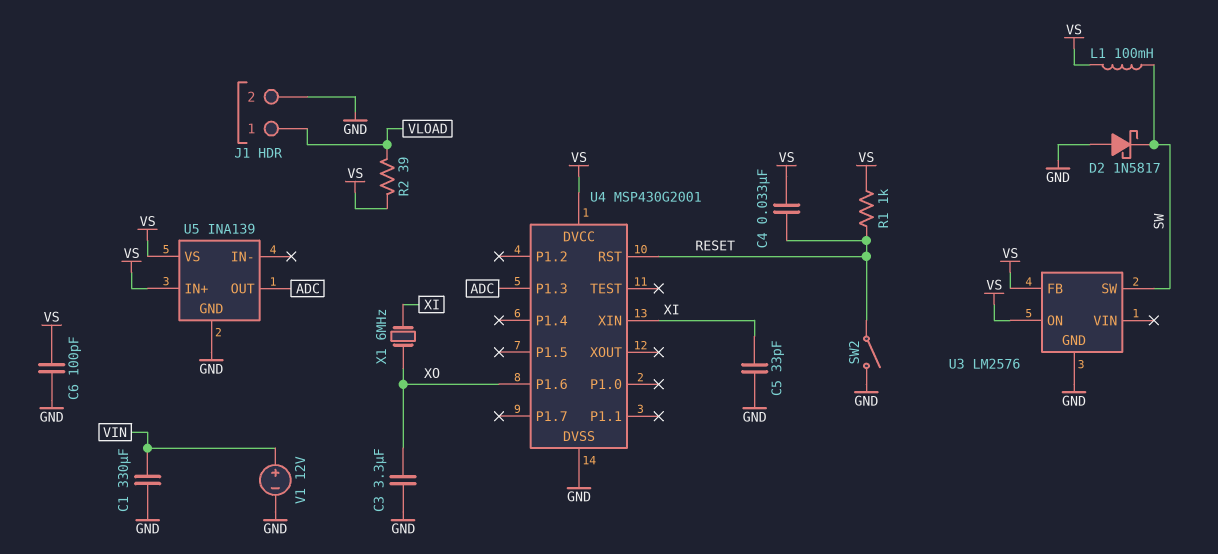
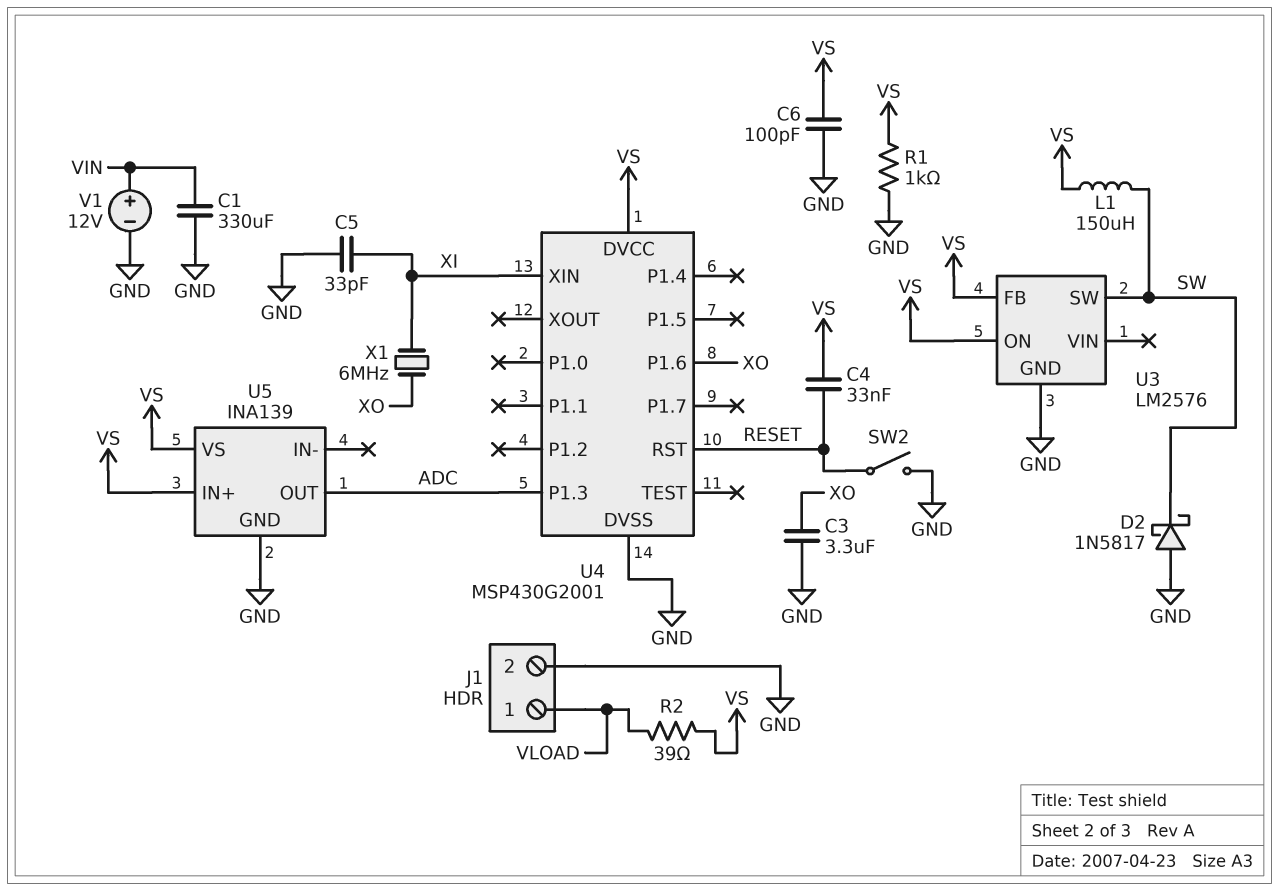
L1: 100mH (SW, VS) -> 150uH (SW, VS)
R1: 1k (RESET, VS) -> 1k (GND, VS)

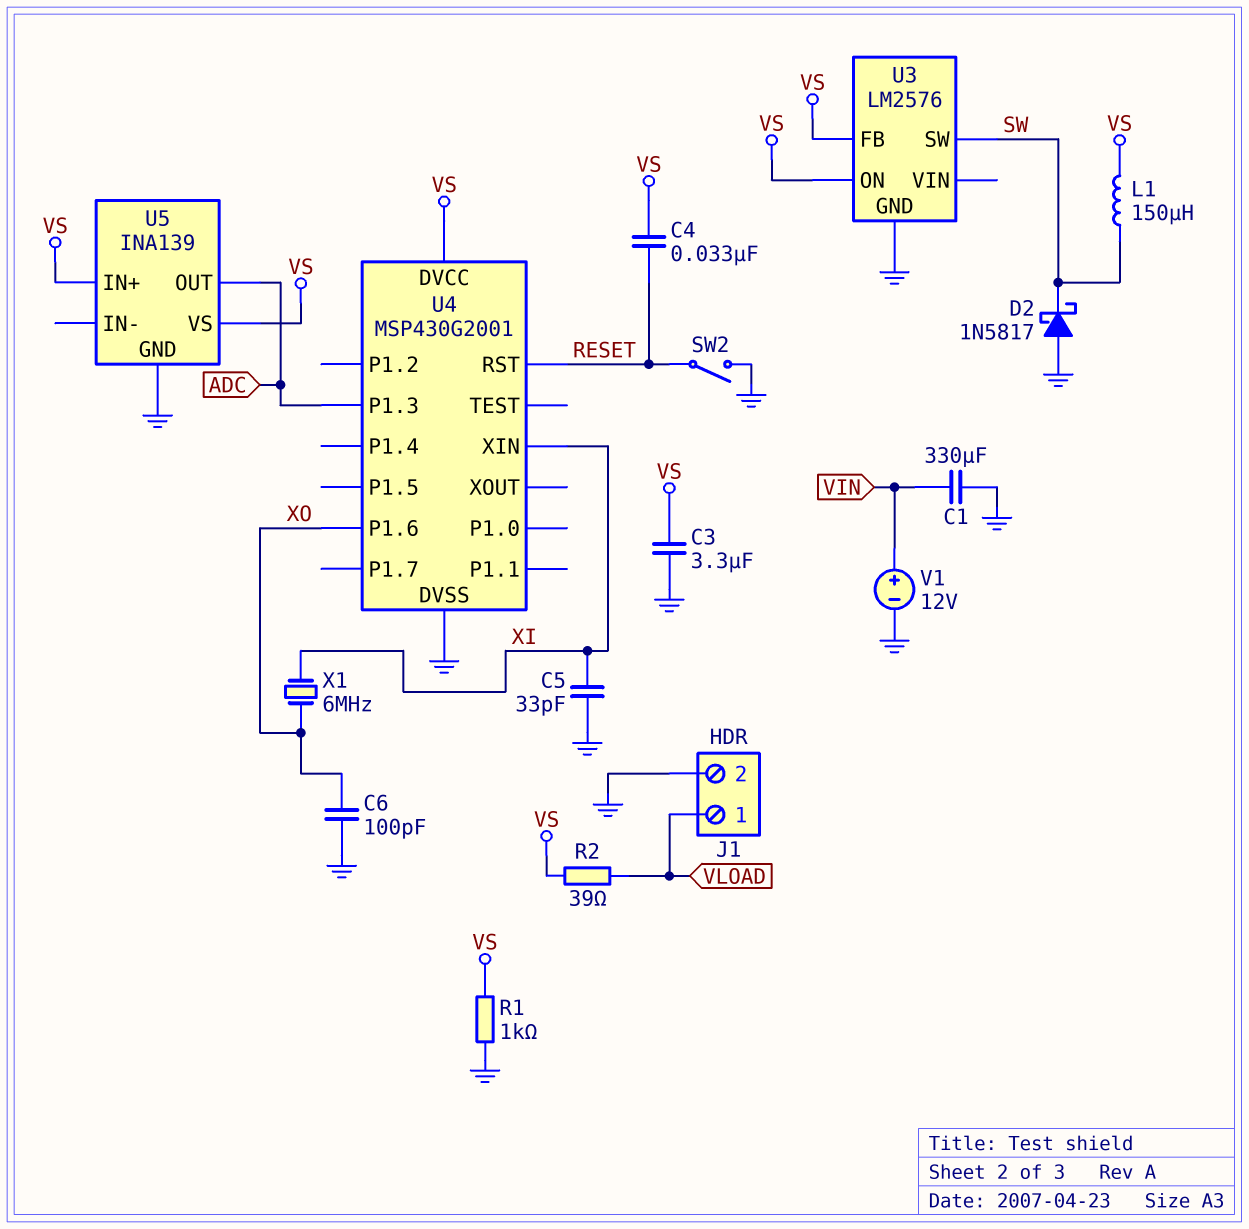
C3: 3.3uF (GND, XO) -> 3.3uF (GND, VS)
C6: 100pF (GND, VS) -> 100pF (GND, XO)

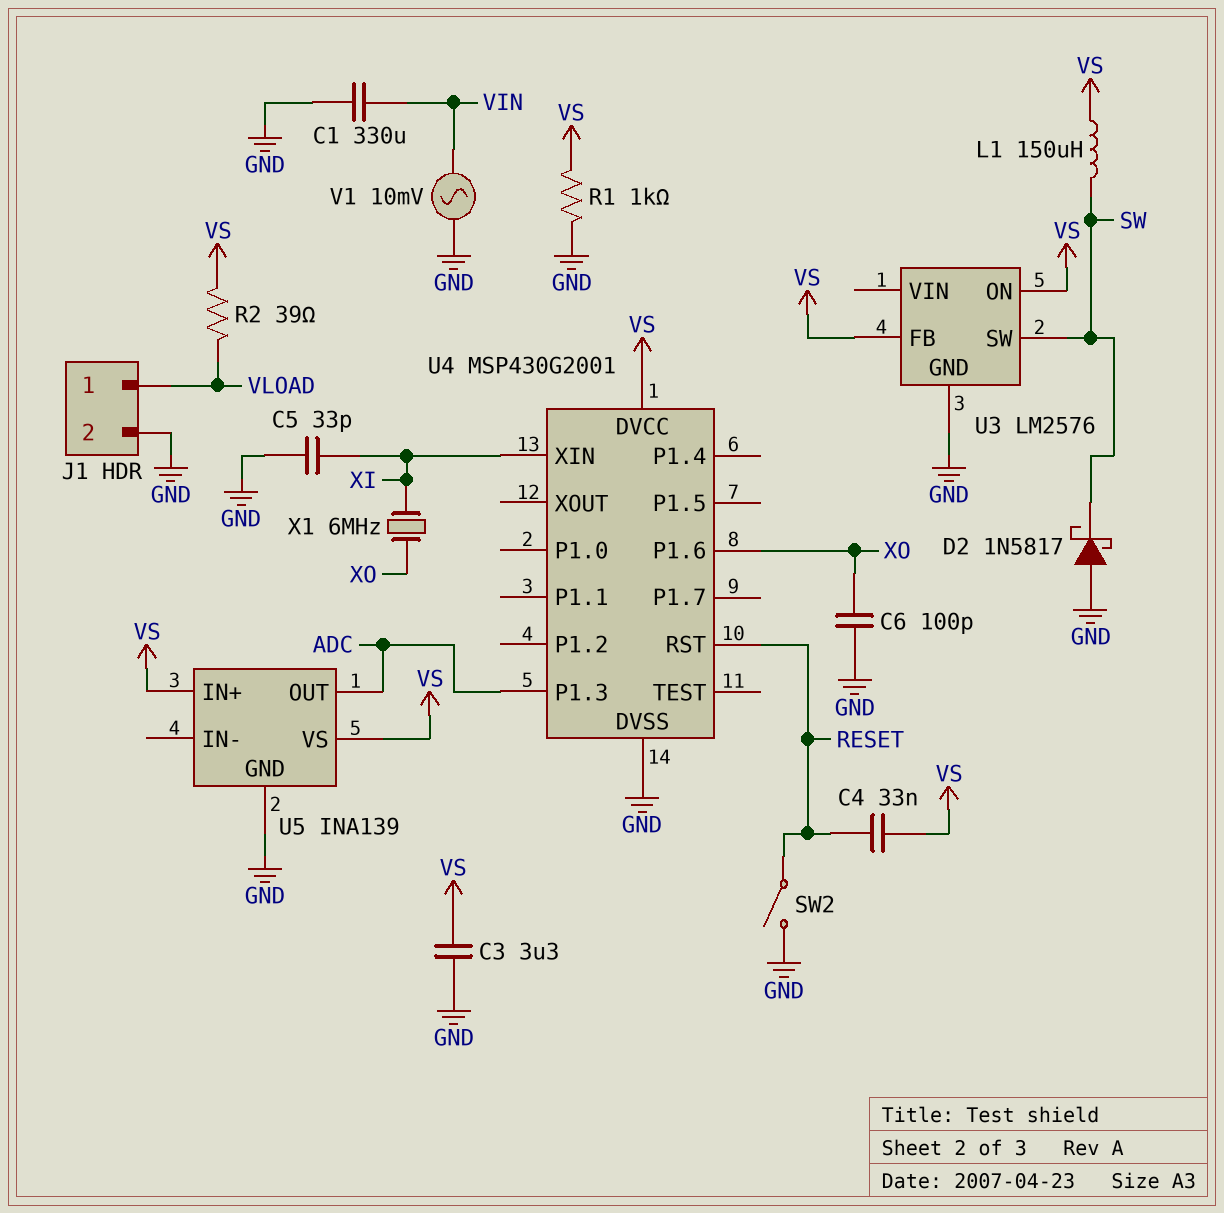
V1: 12V (plus VIN, minus GND) -> AC 10mV (GND, VIN)

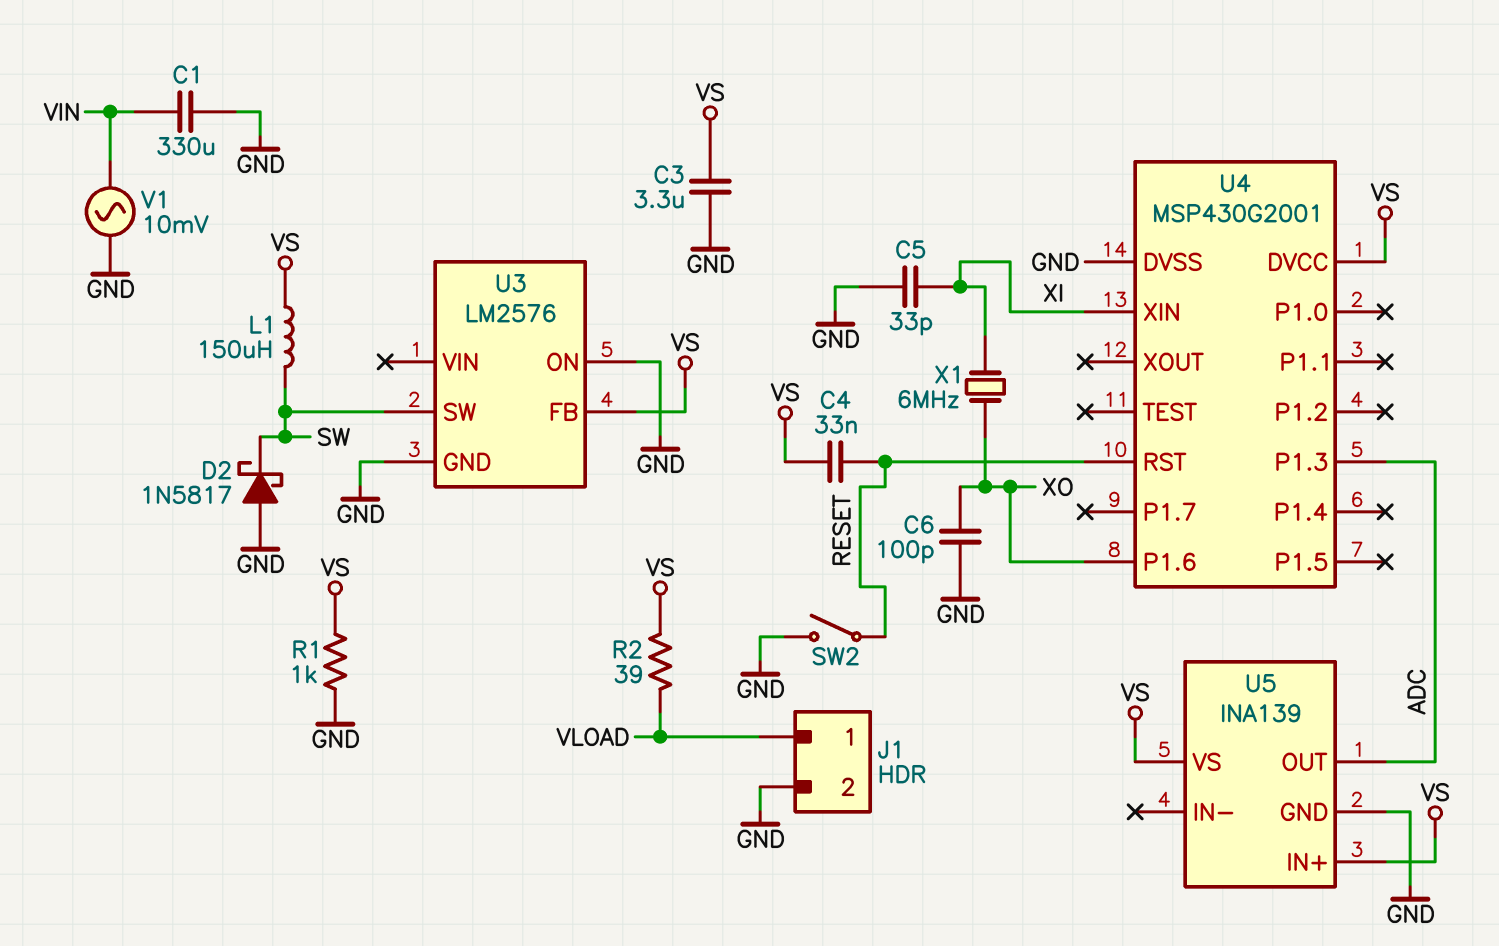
U3 pin ON: VS -> GND

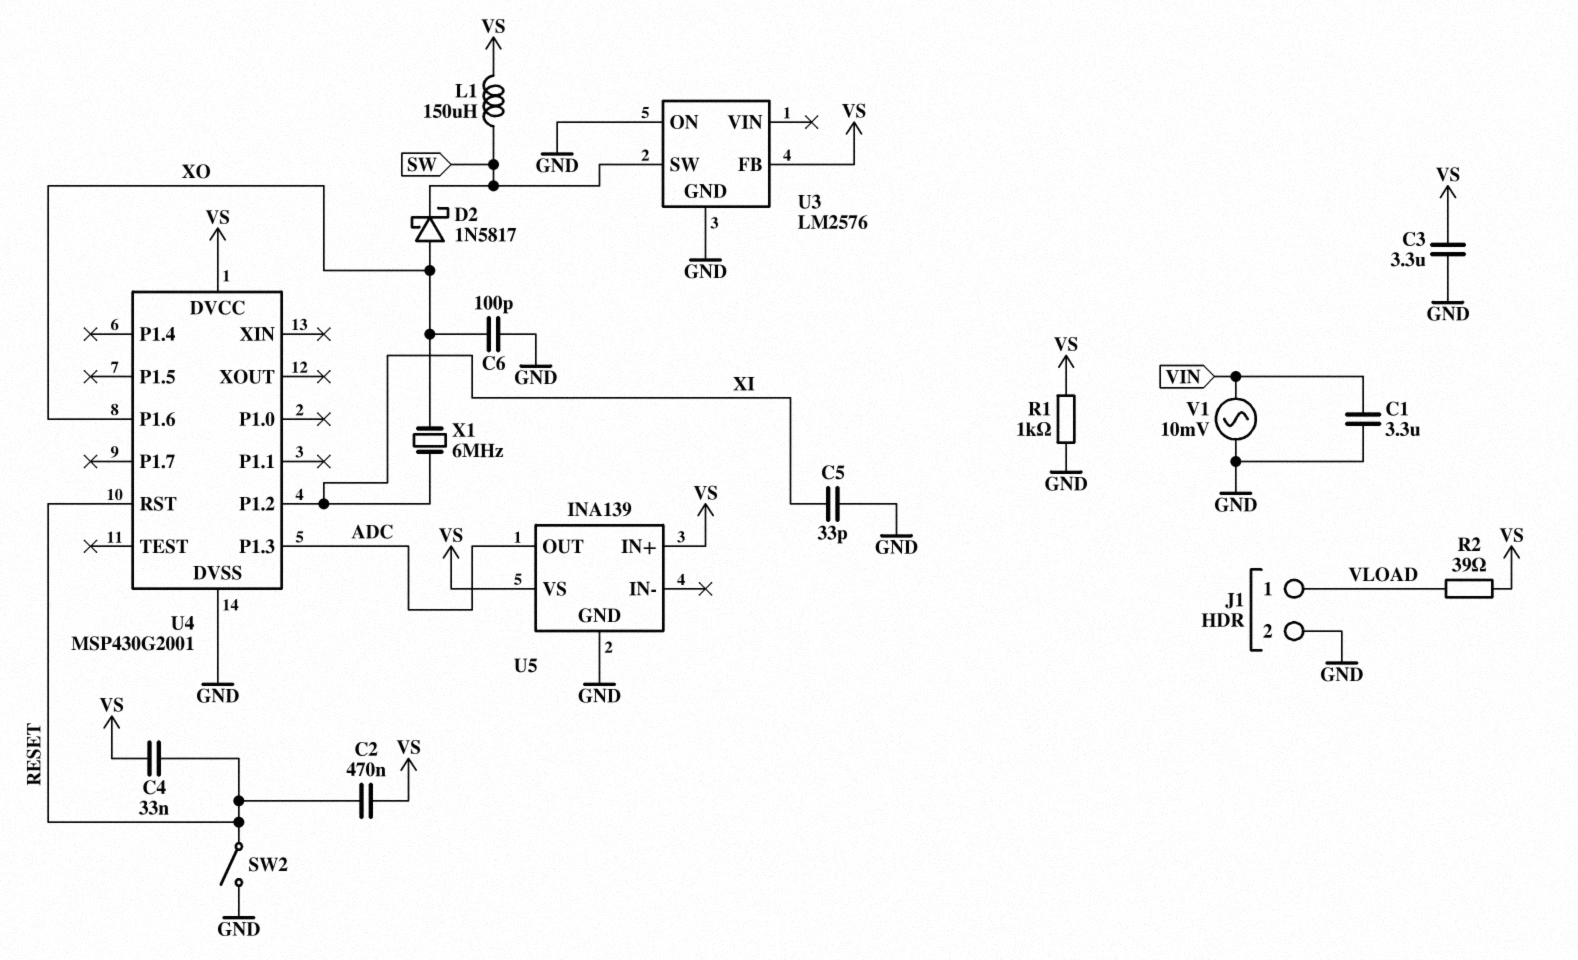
C1: 330uF (GND, VIN) -> 3.3uF (GND, VIN)
C2: none -> 470nF (RESET, VS)
D2: schottky 1N5817 (A GND, K SW) -> schottky 1N5817 (A XO, K SW)
U4 pin P1.2: none -> XI
U4 pin XIN: XI -> none

